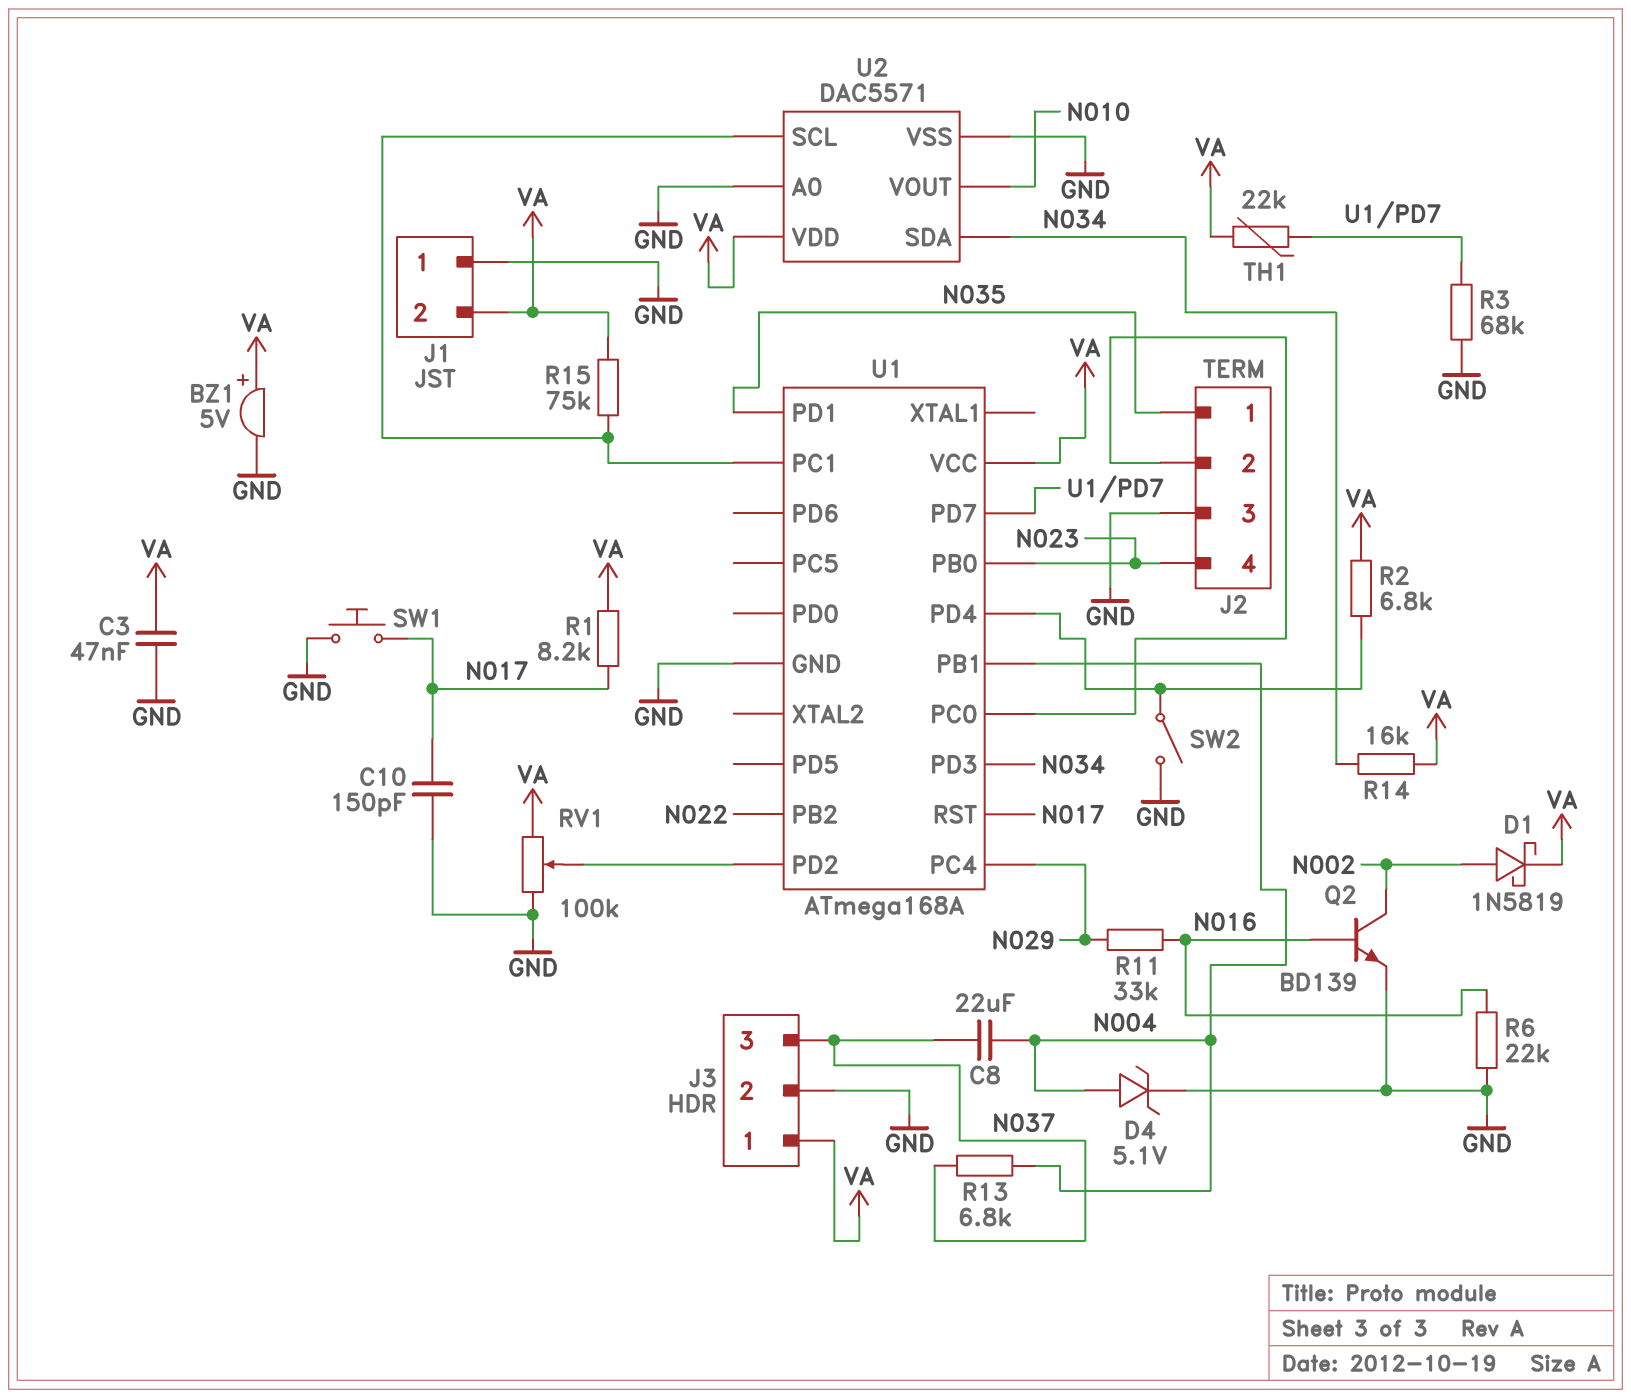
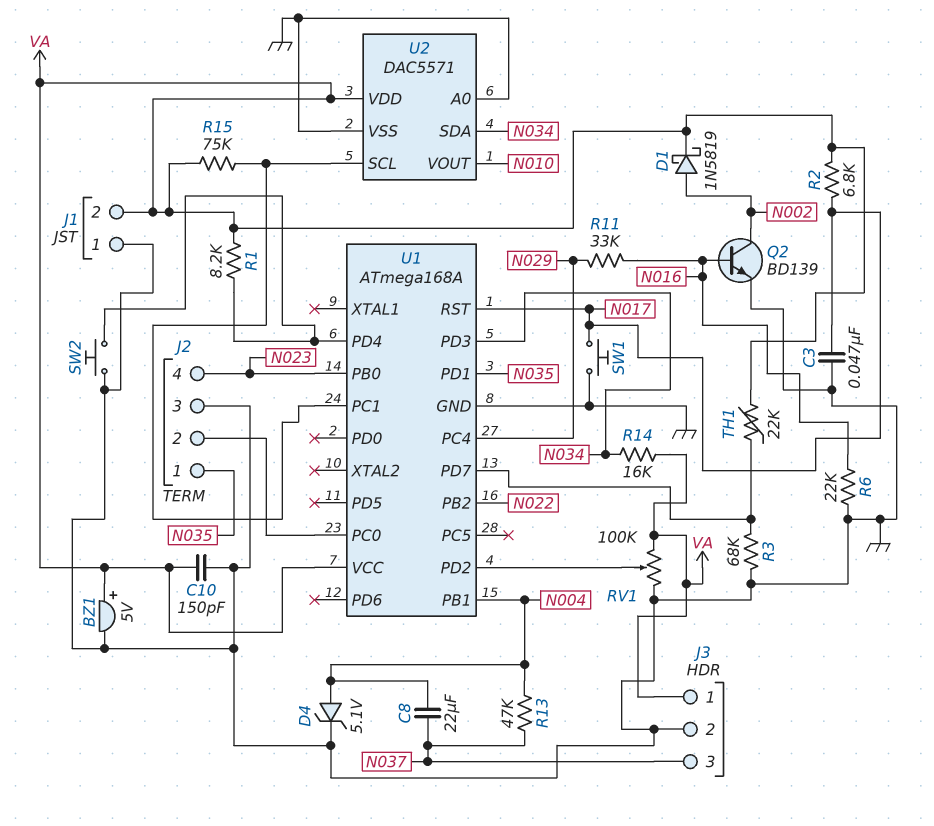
C3: 47nF (GND, VA) -> 47nF (GND, N017)
C10: 150pF (GND, N017) -> 150pF (GND, VA)
R1: 8.2k (N017, VA) -> 8.2k (U1/PD4, VA)
R2: 6.8k (U1/PD4, VA) -> 6.8k (N017, VA)
R13: 6.8k (N004, N037) -> 47k (N004, N037)
SW2: switch (GND, U1/PD4) -> button (GND, U1/PD4)

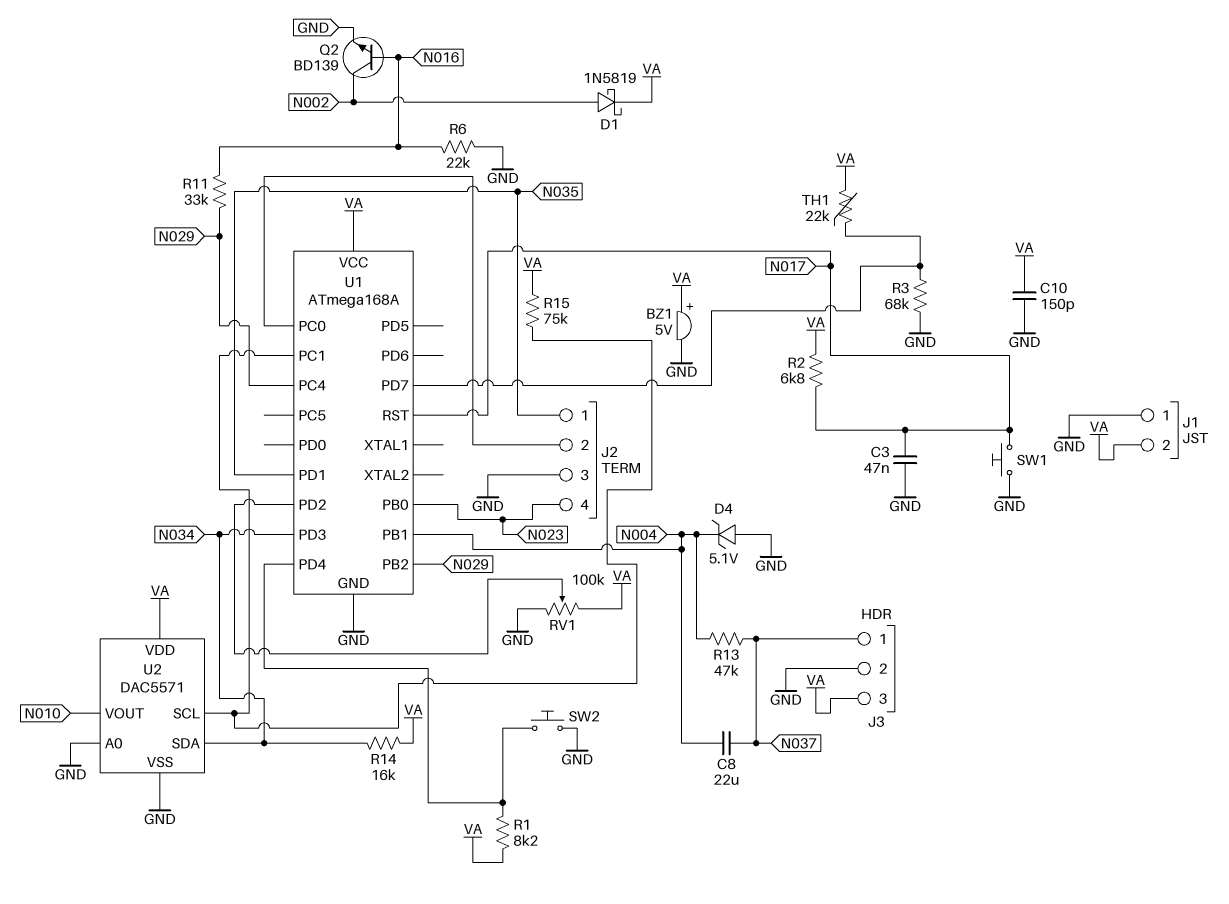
D4: zener 5.1V (A N004, K GND) -> zener 5.1V (A GND, K N004)
J3 pin 1: VA -> N037
J3 pin 3: N037 -> VA
U1 pin PB2: N022 -> N029

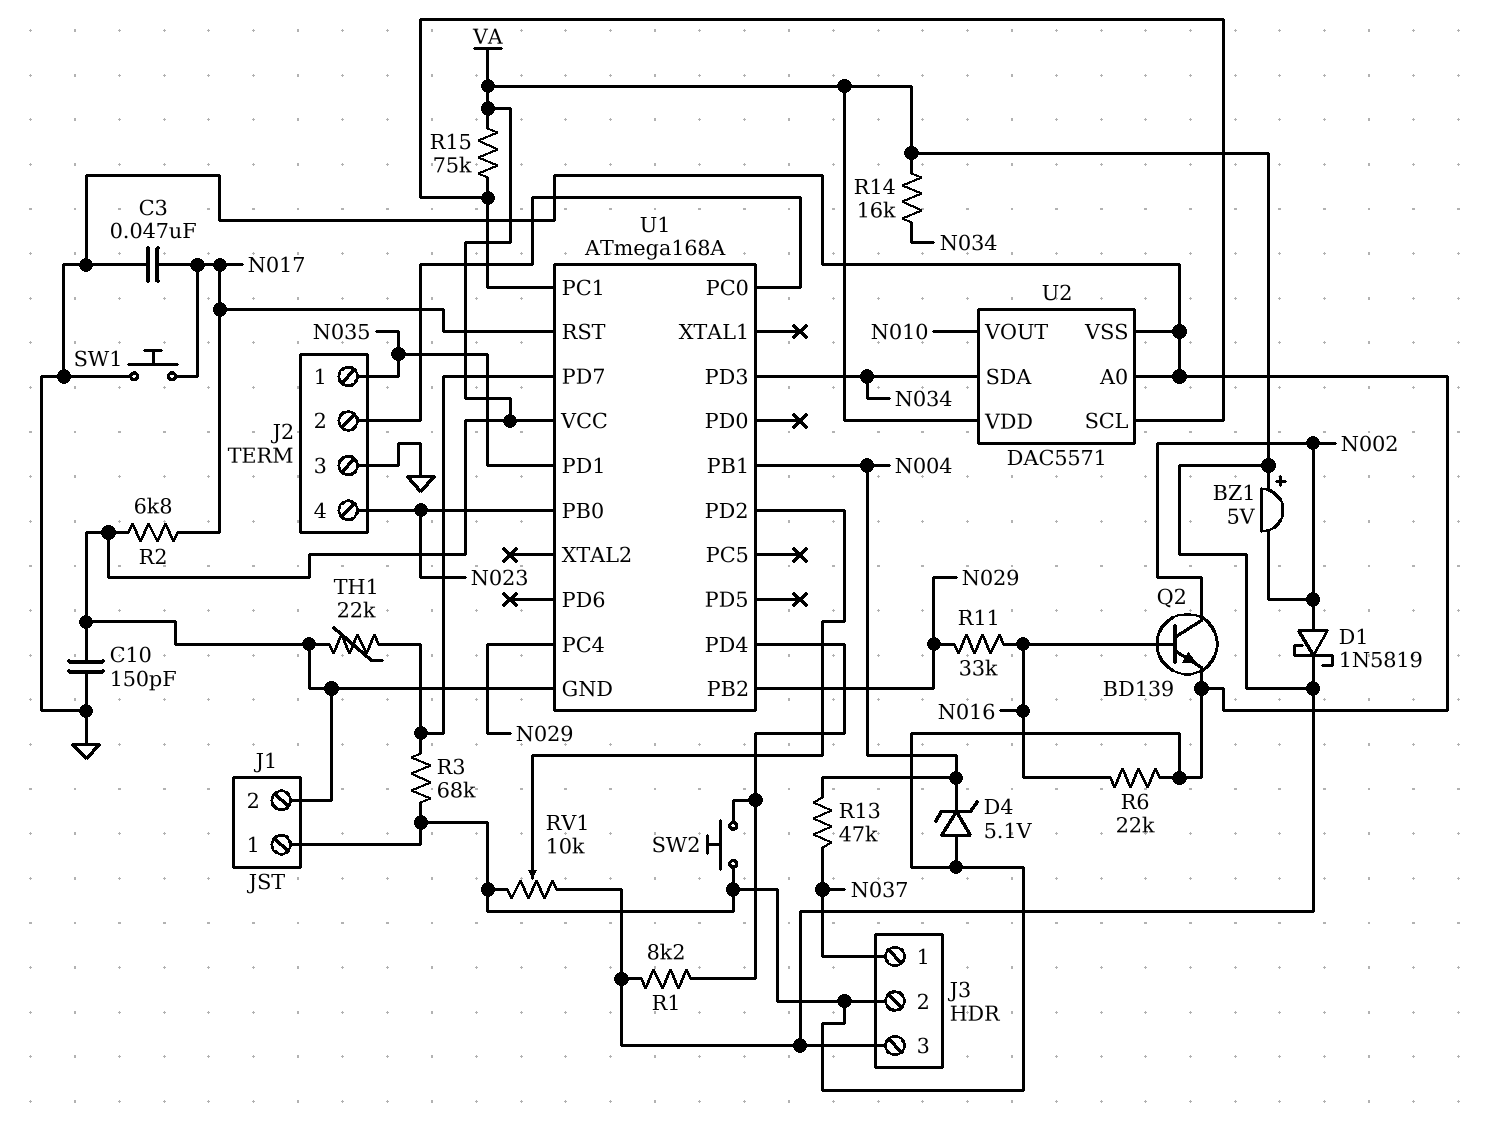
BZ1: buzzer 5V (plus VA, minus GND) -> buzzer 5V (plus VA, minus N002)
C8: 22uF (N004, N037) -> none
RV1: 100k (GND, VA, wiper U1/PD2) -> 10k (GND, VA, wiper U1/PD2)
U1 pin GND: GND -> VA

